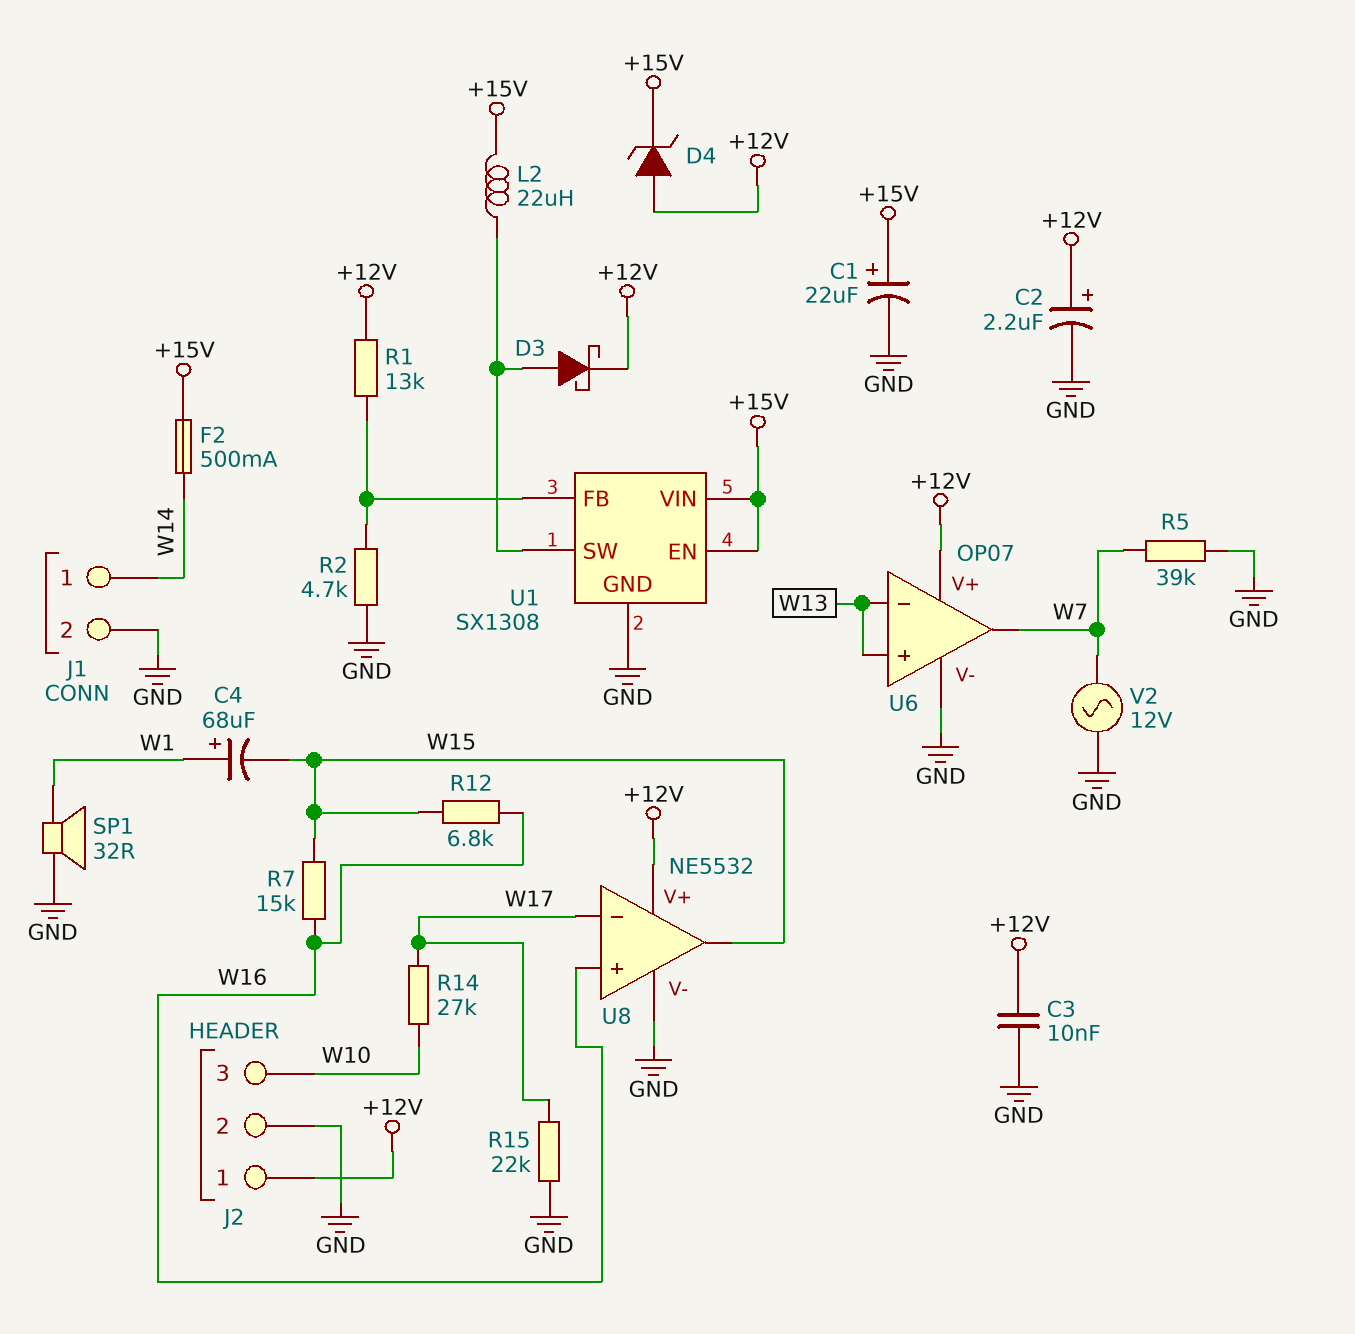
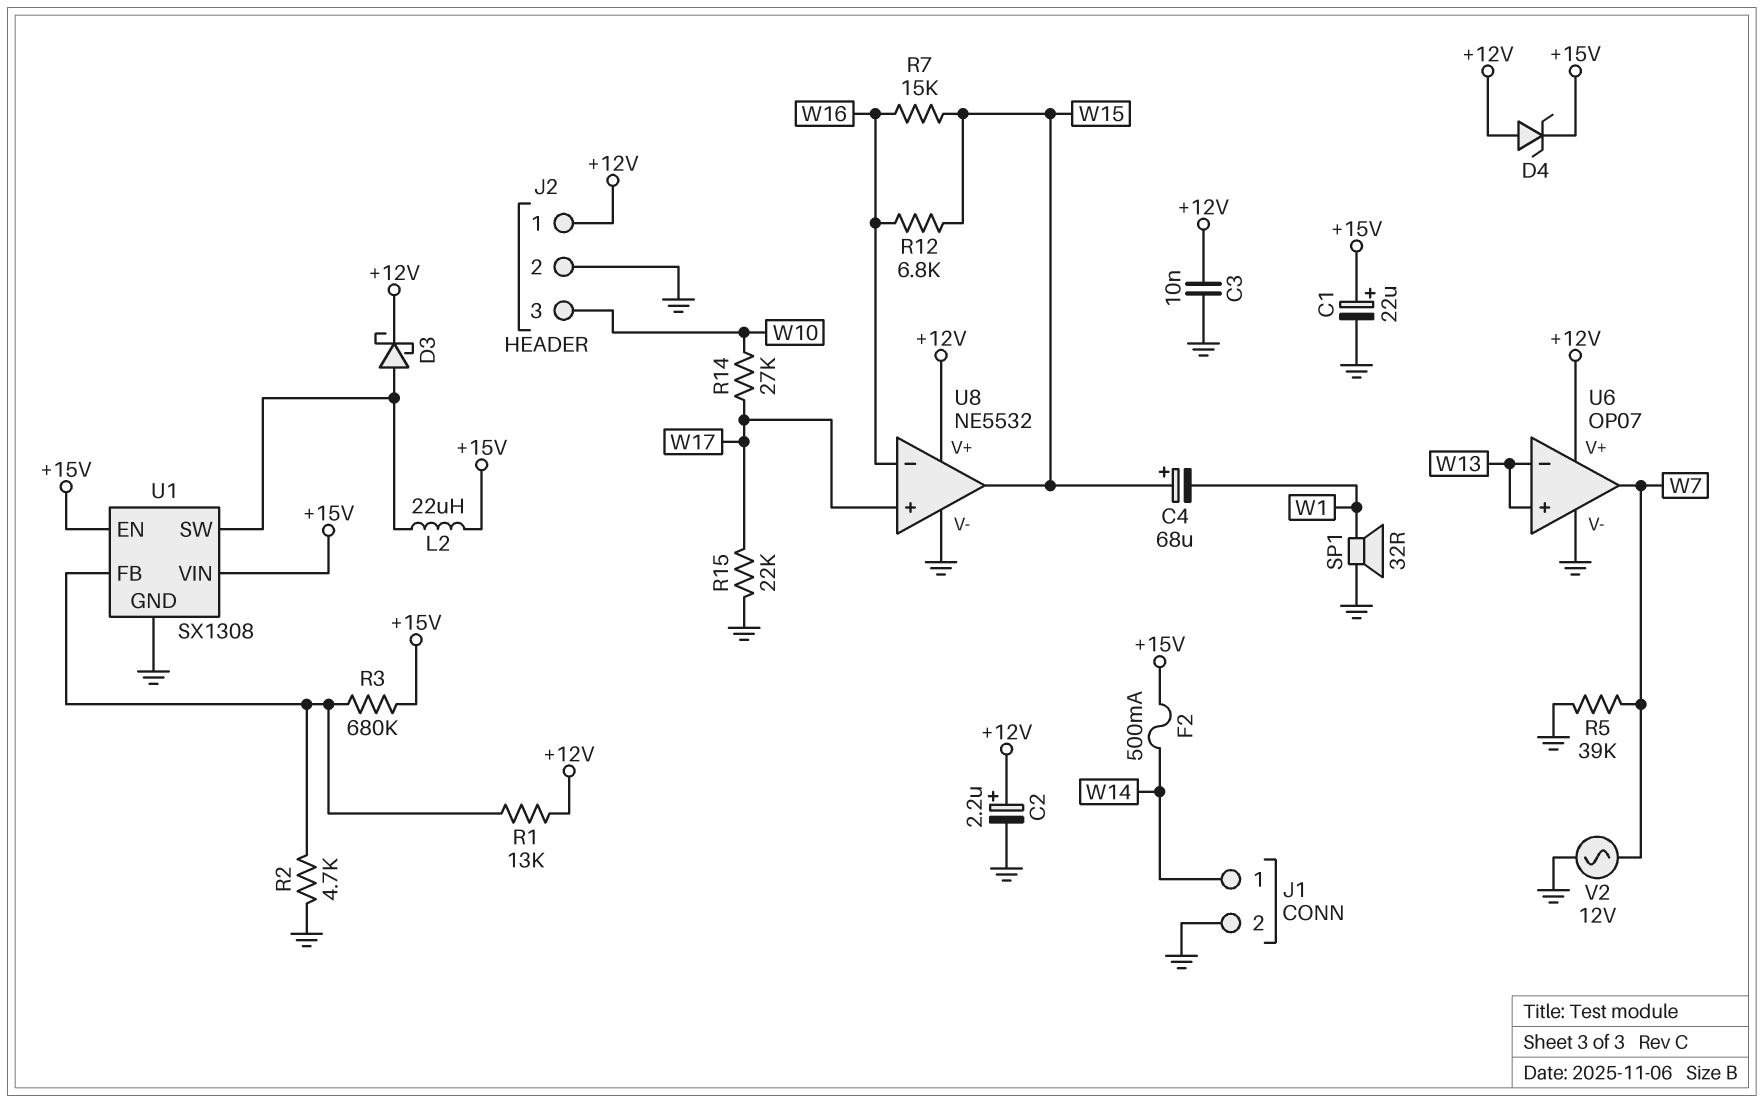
C4: 68uF (plus W1, minus W15) -> 68uF (plus W15, minus W1)
R3: none -> 680k (+15V, U1/FB)
U8 pin in+: W16 -> W17
U8 pin in-: W17 -> W16

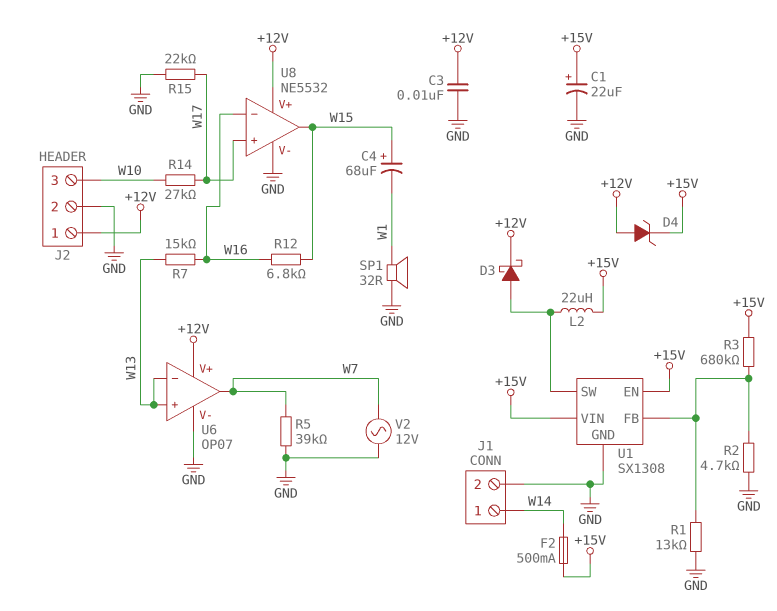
C2: 2.2uF (plus +12V, minus GND) -> none
R1: 13k (+12V, U1/FB) -> 13k (GND, U1/FB)
R7: 15k (W15, W16) -> 15k (W13, W16)

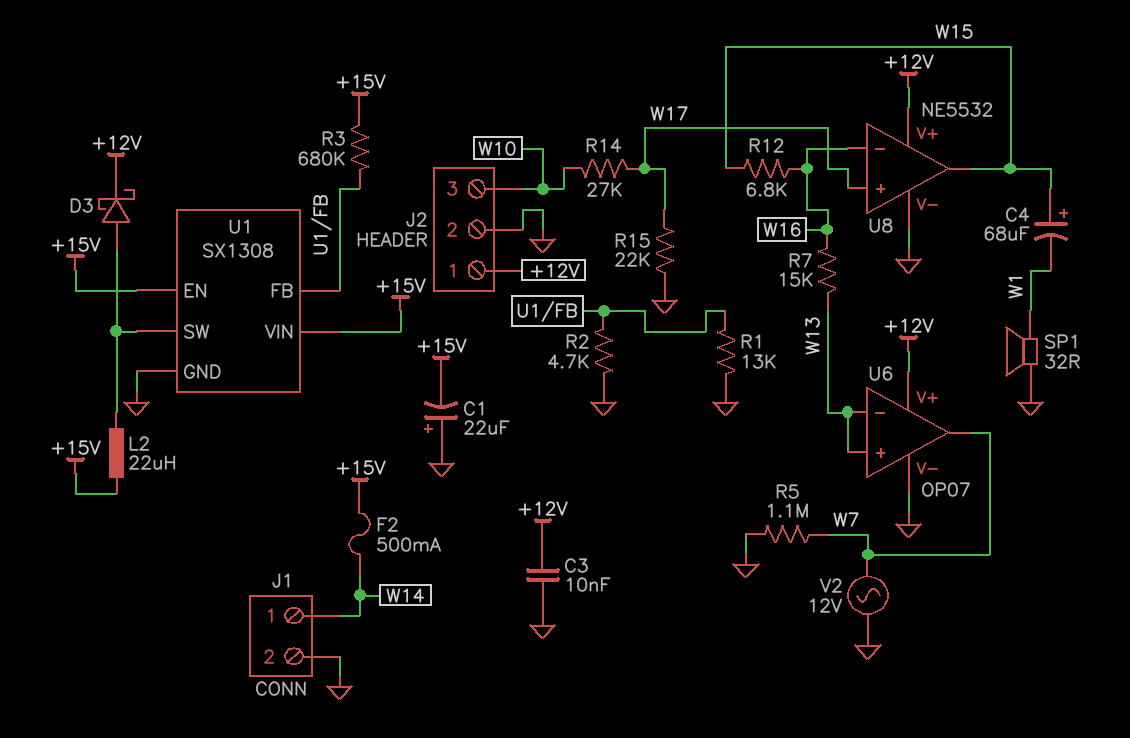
C1: 22uF (plus +15V, minus GND) -> 22uF (plus GND, minus +15V)
D4: zener (A +12V, K +15V) -> none
R5: 39k (GND, W7) -> 1.1M (GND, W7)

